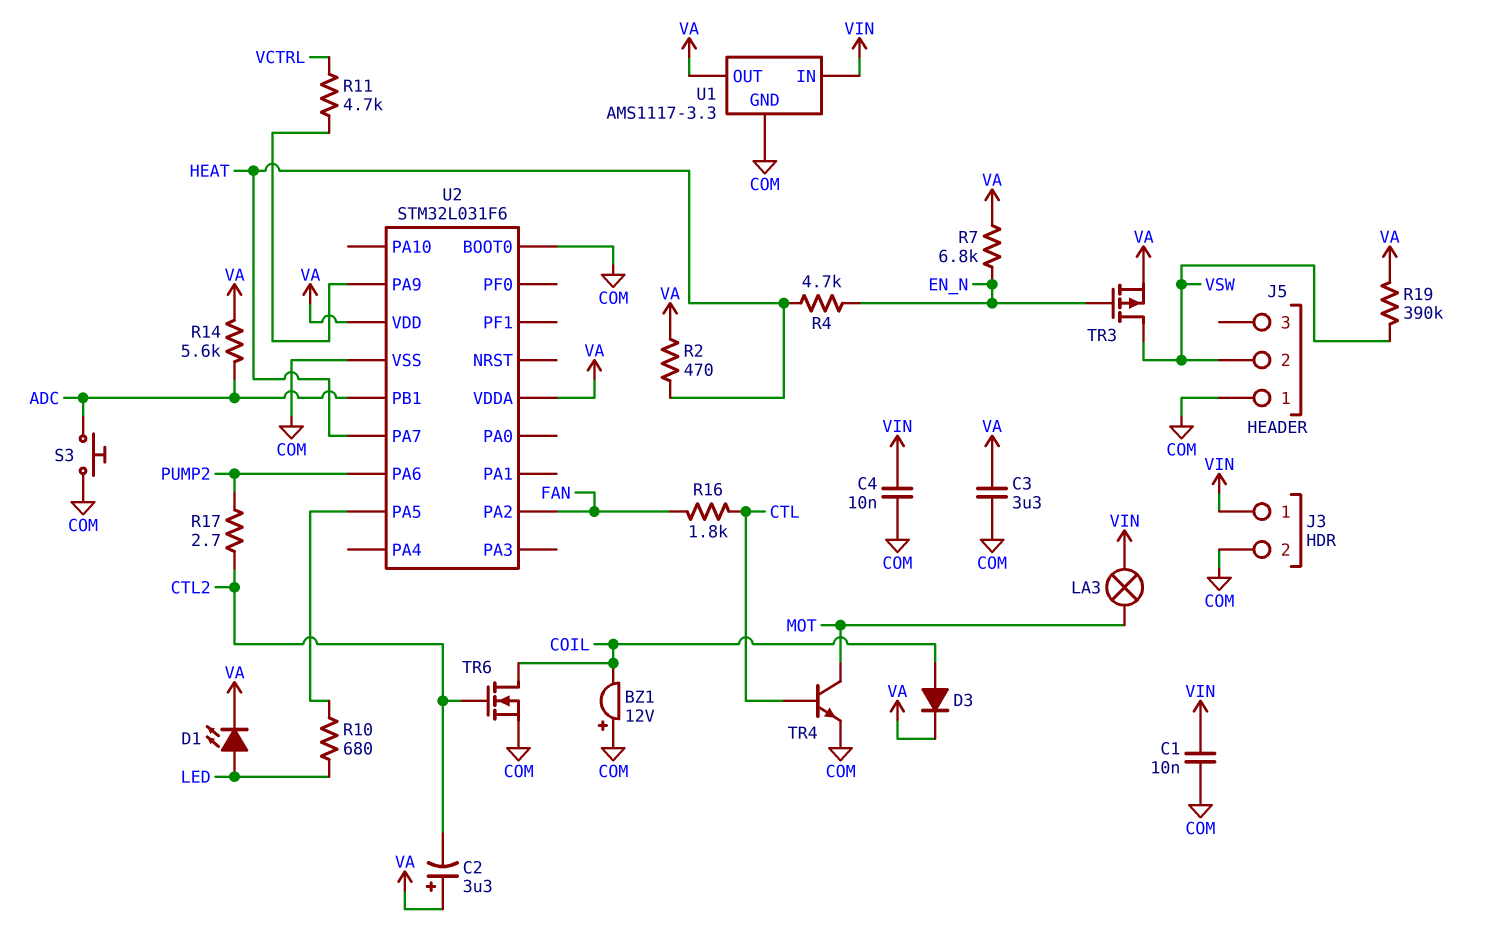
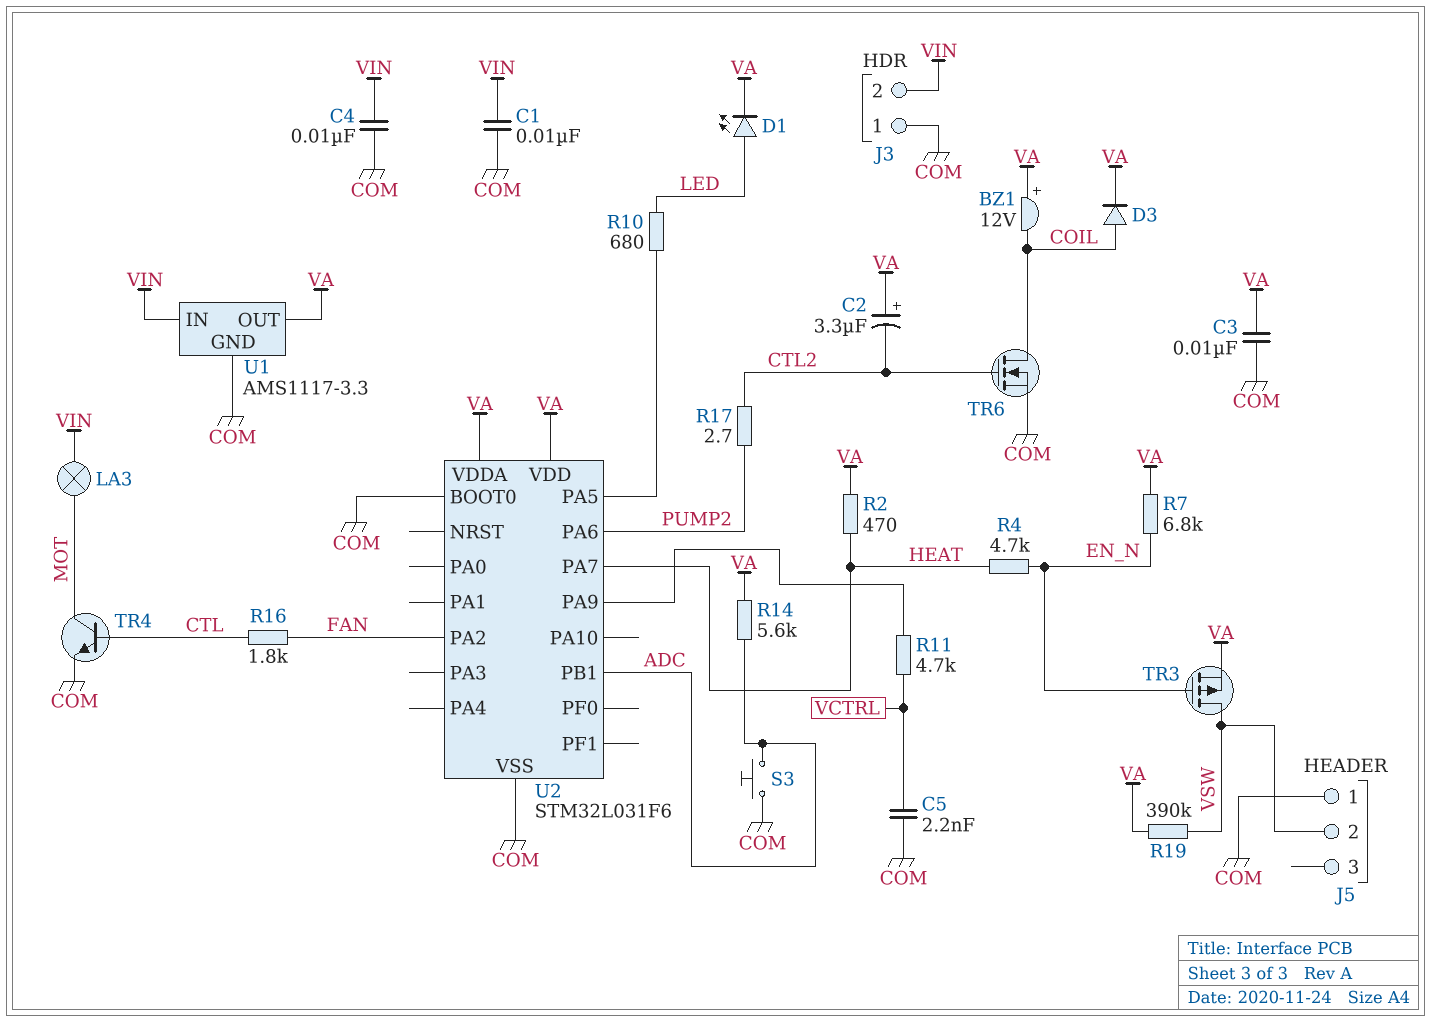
BZ1: buzzer 12V (plus COM, minus COIL) -> buzzer 12V (plus VA, minus COIL)
C3: 3.3uF (COM, VA) -> 10nF (COM, VA)
C5: none -> 2.2nF (COM, VCTRL)
J3 pin 1: VIN -> COM
J3 pin 2: COM -> VIN

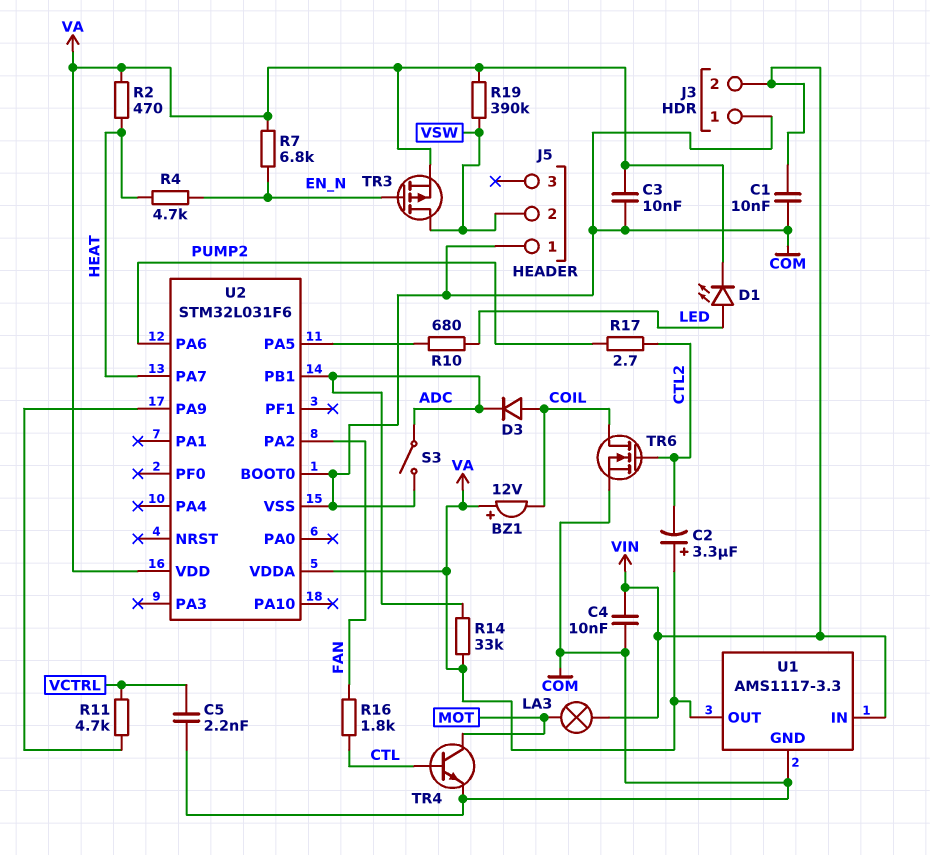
D3: diode (A COIL, K VA) -> diode (A COIL, K ADC)
R14: 5.6k (ADC, VA) -> 33k (ADC, VA)
S3: button (ADC, COM) -> switch (ADC, COM)

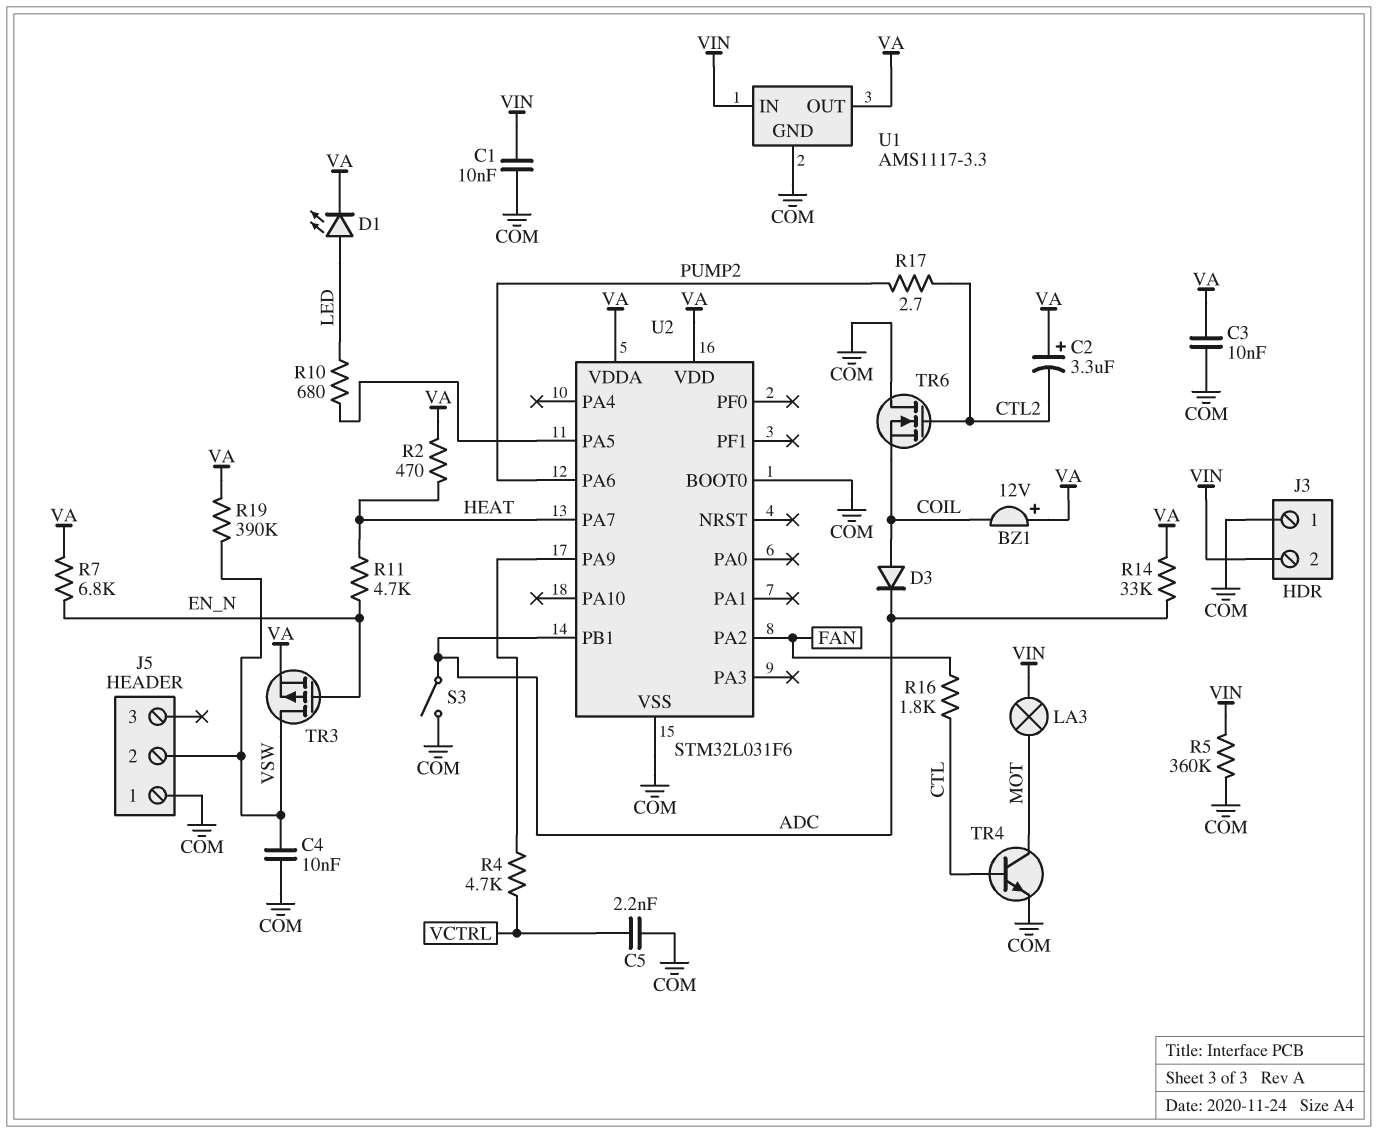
C4: 10nF (COM, VIN) -> 10nF (COM, VSW)
R4: 4.7k (EN_N, HEAT) -> 4.7k (U2/PA9, VCTRL)
R5: none -> 360k (COM, VIN)
R11: 4.7k (U2/PA9, VCTRL) -> 4.7k (EN_N, HEAT)
TR6: NMOS (G CTL2, D COIL, S COM) -> NMOS (G CTL2, D COM, S COIL)

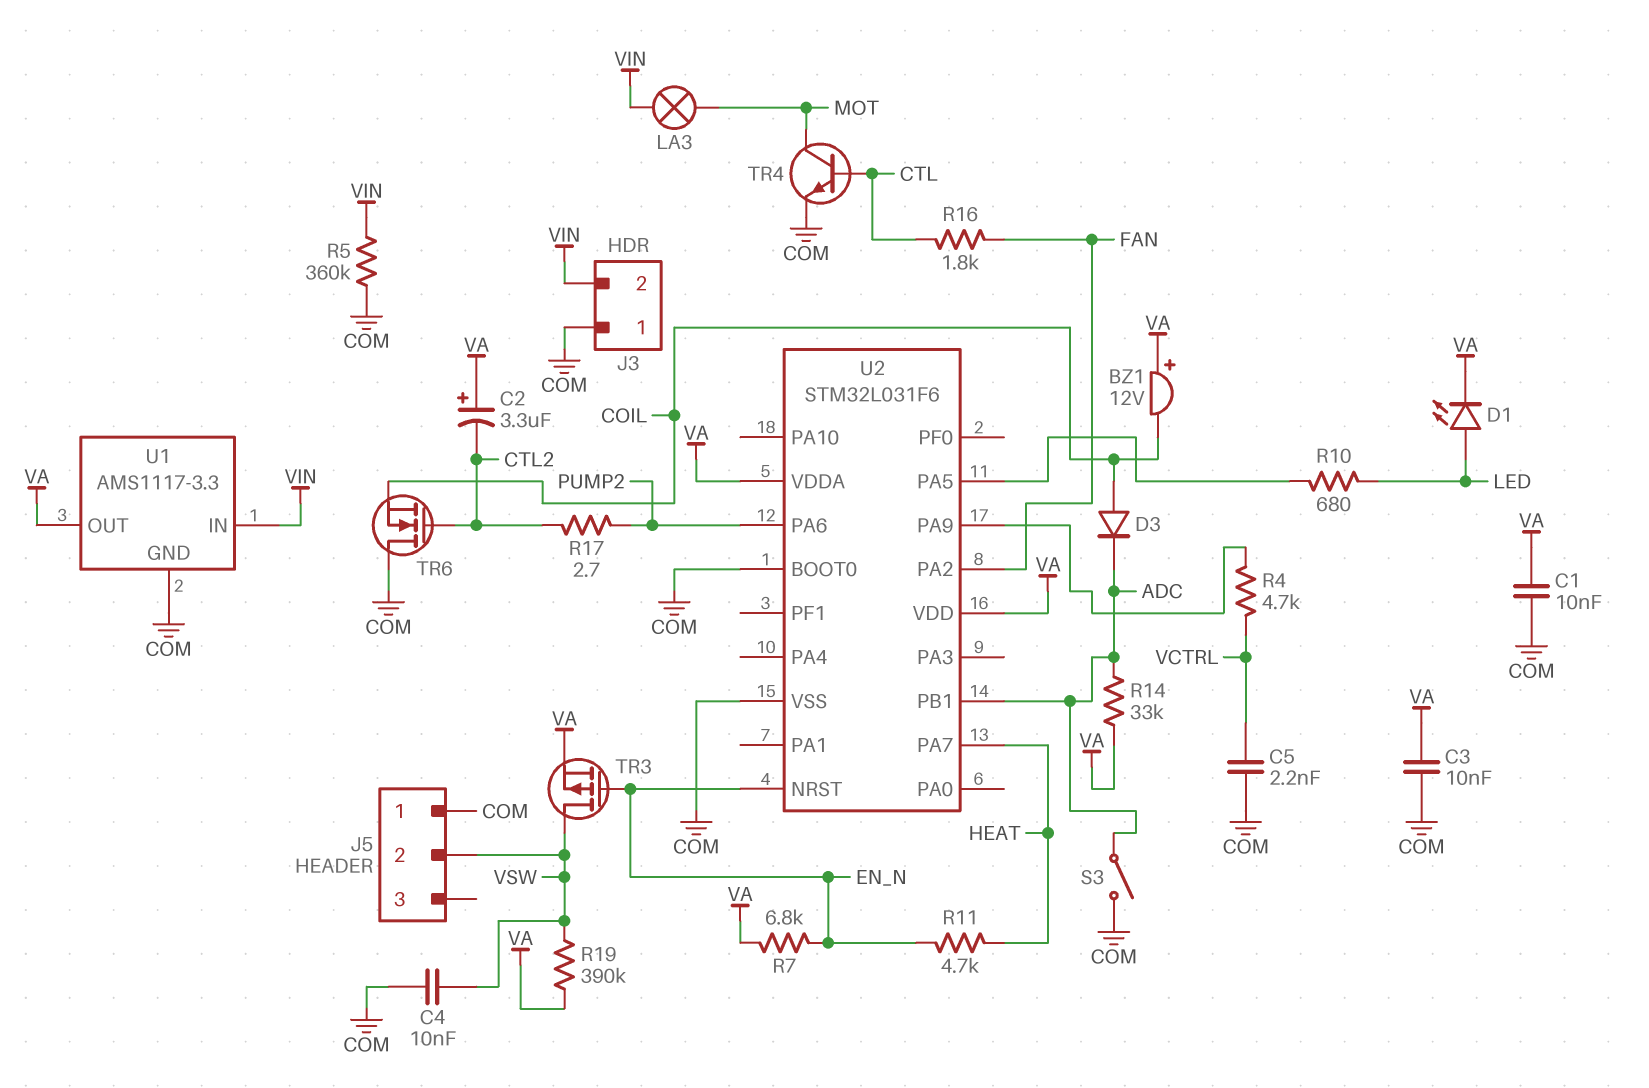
C1: 10nF (COM, VIN) -> 10nF (COM, VA)
R2: 470 (HEAT, VA) -> none
U2 pin NRST: none -> EN_N

